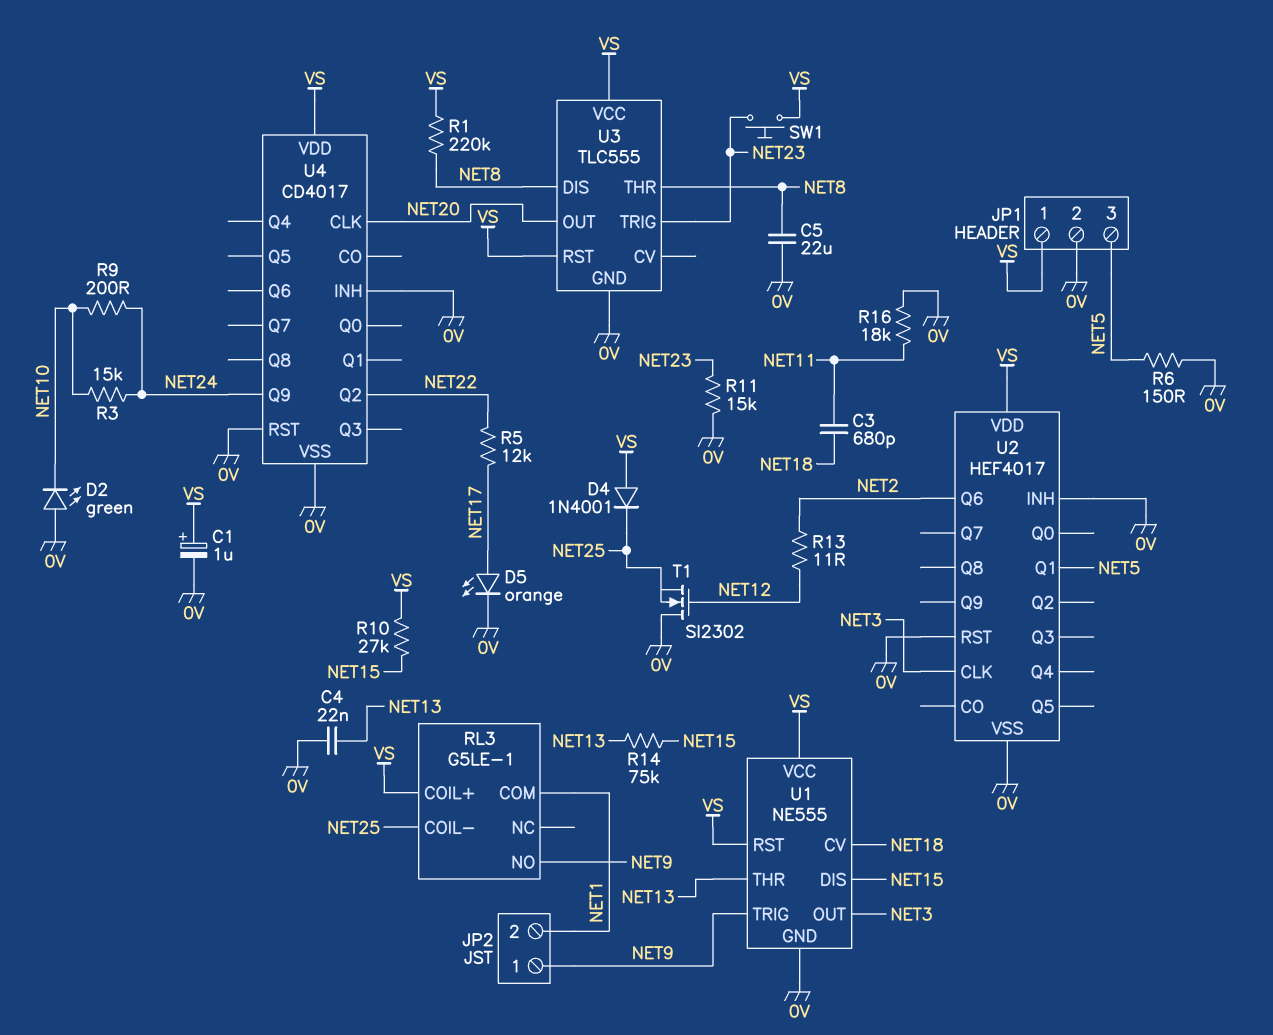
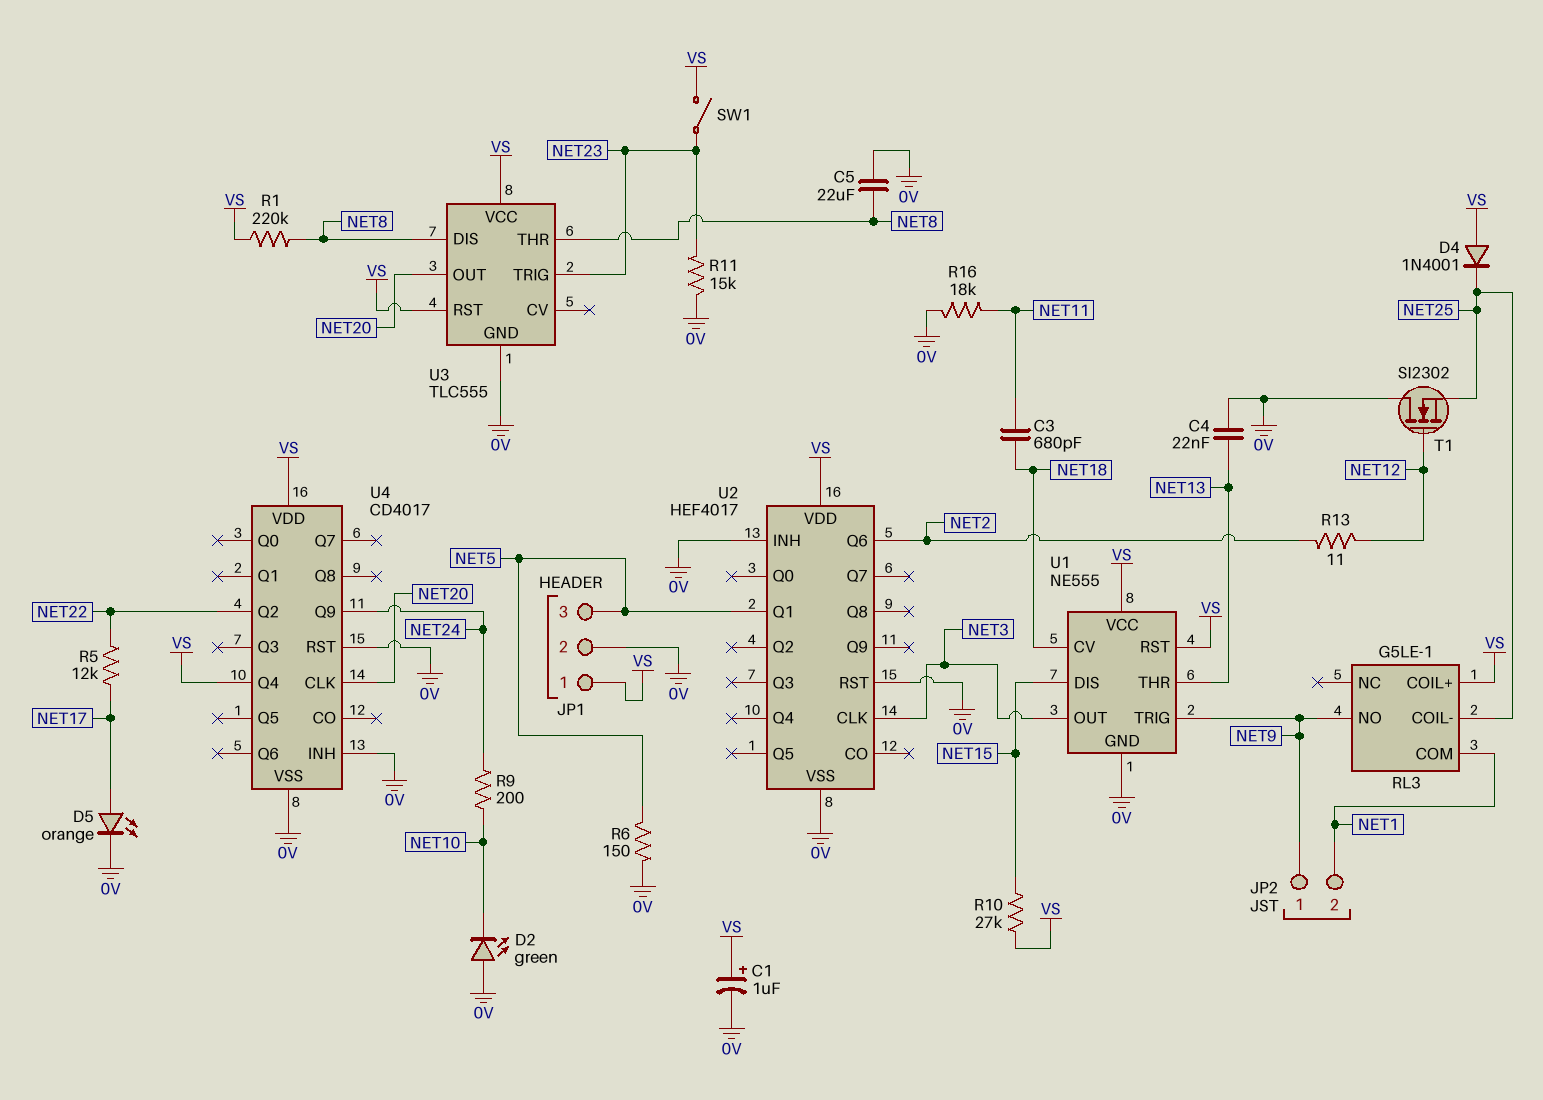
R3: 15k (NET10, NET24) -> none
R14: 75k (NET13, NET15) -> none
SW1: button (NET23, VS) -> switch (NET23, VS)
U4 pin Q4: none -> VS

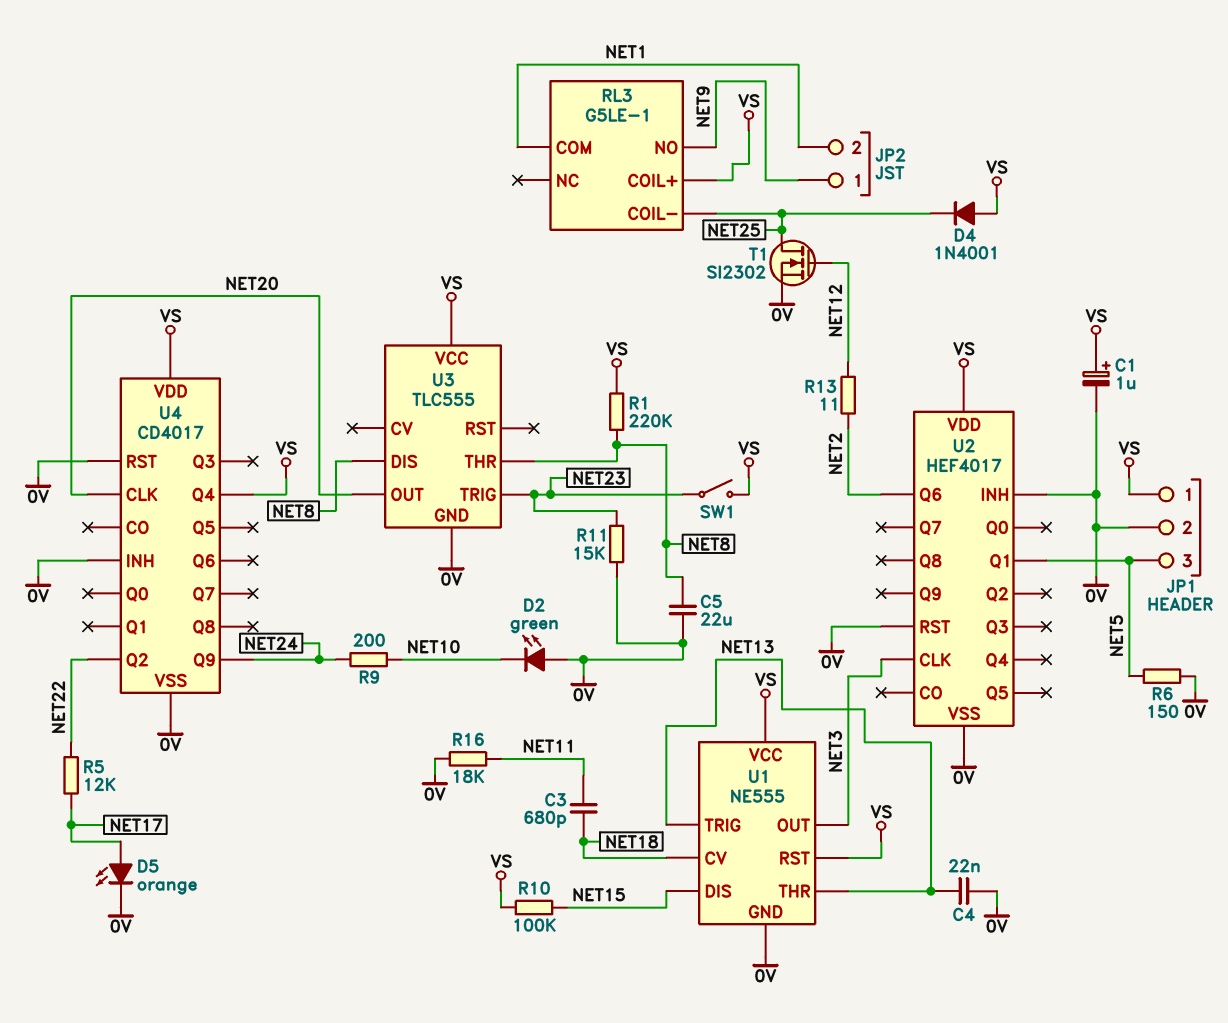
R10: 27k (NET15, VS) -> 100k (NET15, VS)
T1: NMOS SI2302 (G NET12, D 0V, S NET25) -> NMOS SI2302 (G NET12, D NET25, S 0V)
U1 pin TRIG: NET9 -> NET13
U3 pin RST: VS -> none

